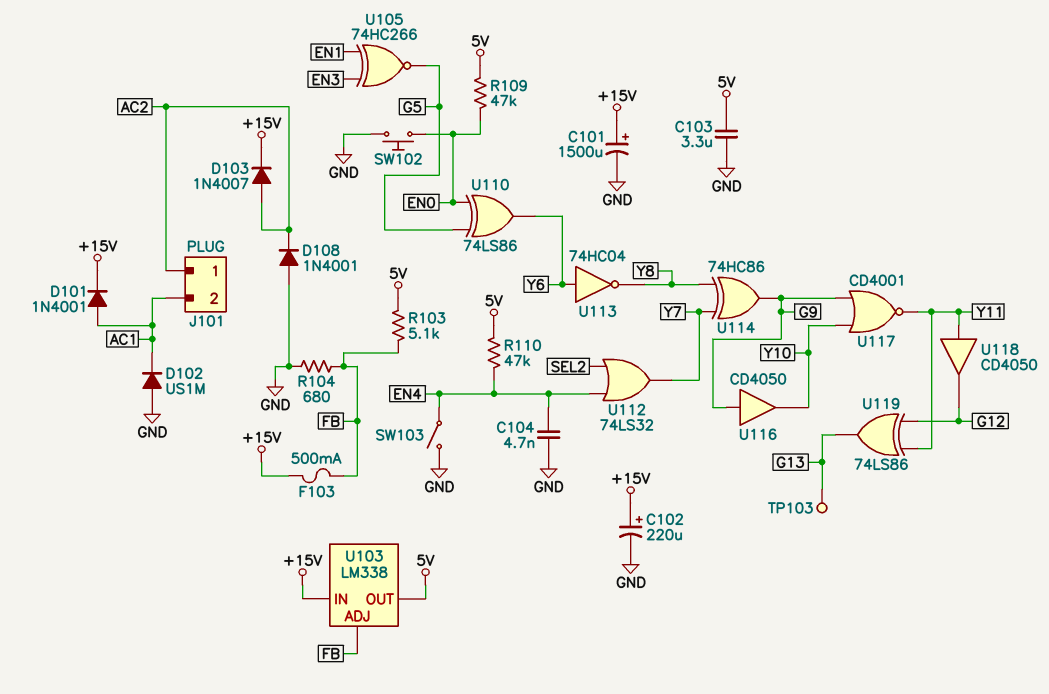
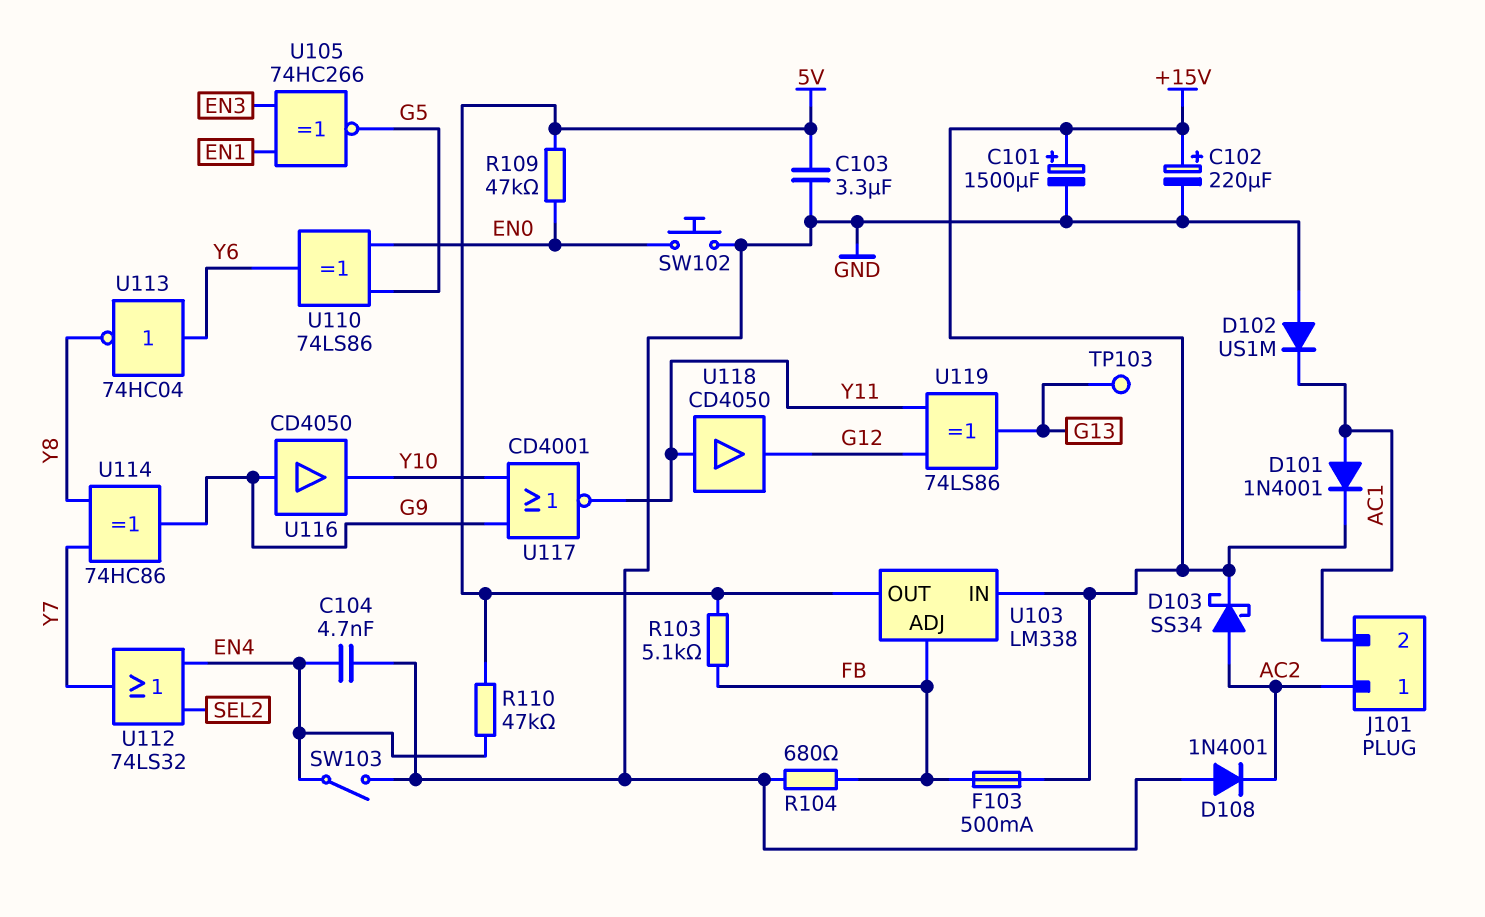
D103: diode 1N4007 (A AC2, K +15V) -> schottky SS34 (A AC2, K +15V)

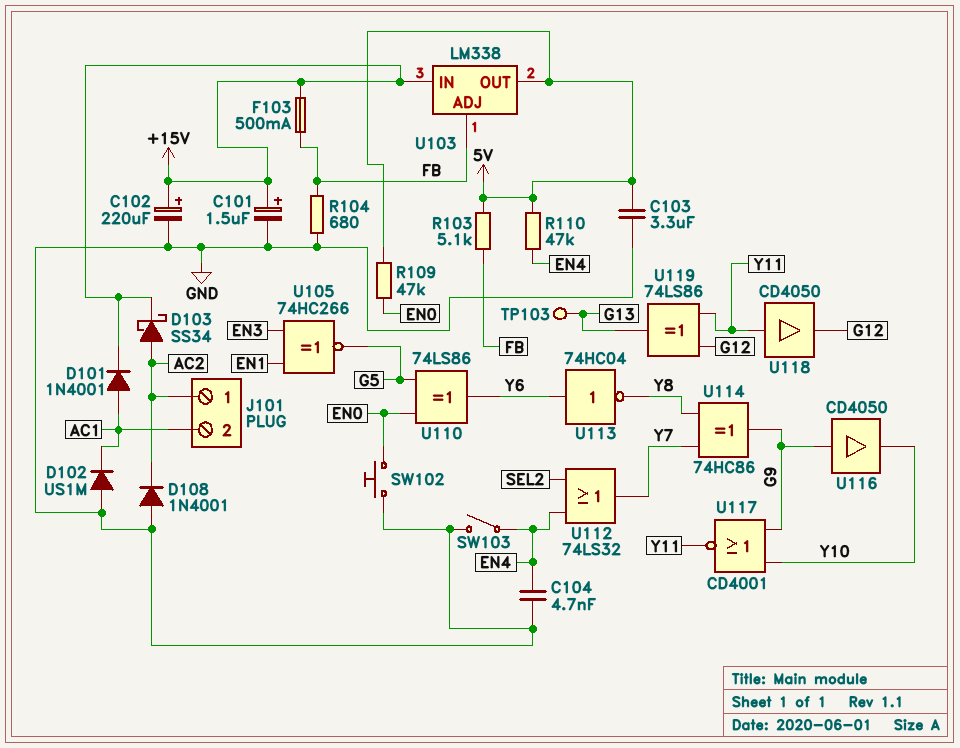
C101: 1500uF (plus +15V, minus GND) -> 1.5uF (plus +15V, minus GND)

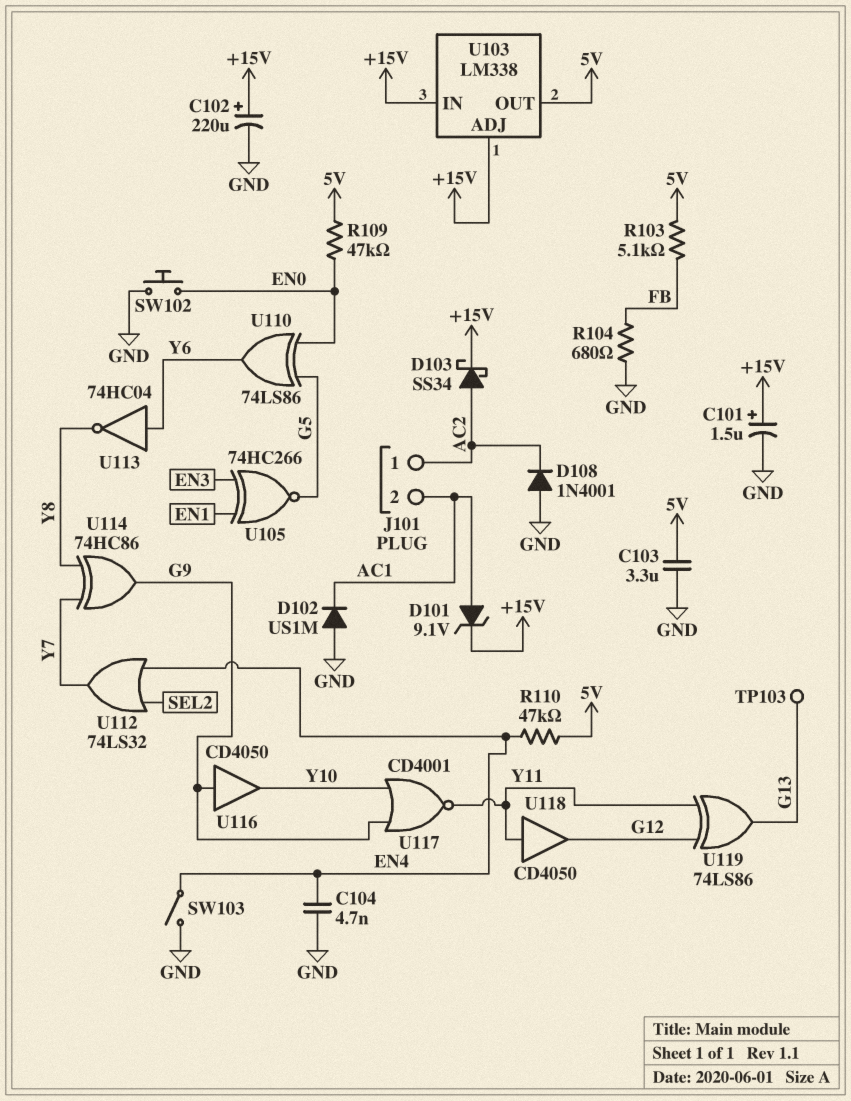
D101: diode 1N4001 (A AC1, K +15V) -> zener 9.1V (A AC1, K +15V)
F103: 500mA (+15V, FB) -> none
U103 pin ADJ: FB -> +15V

